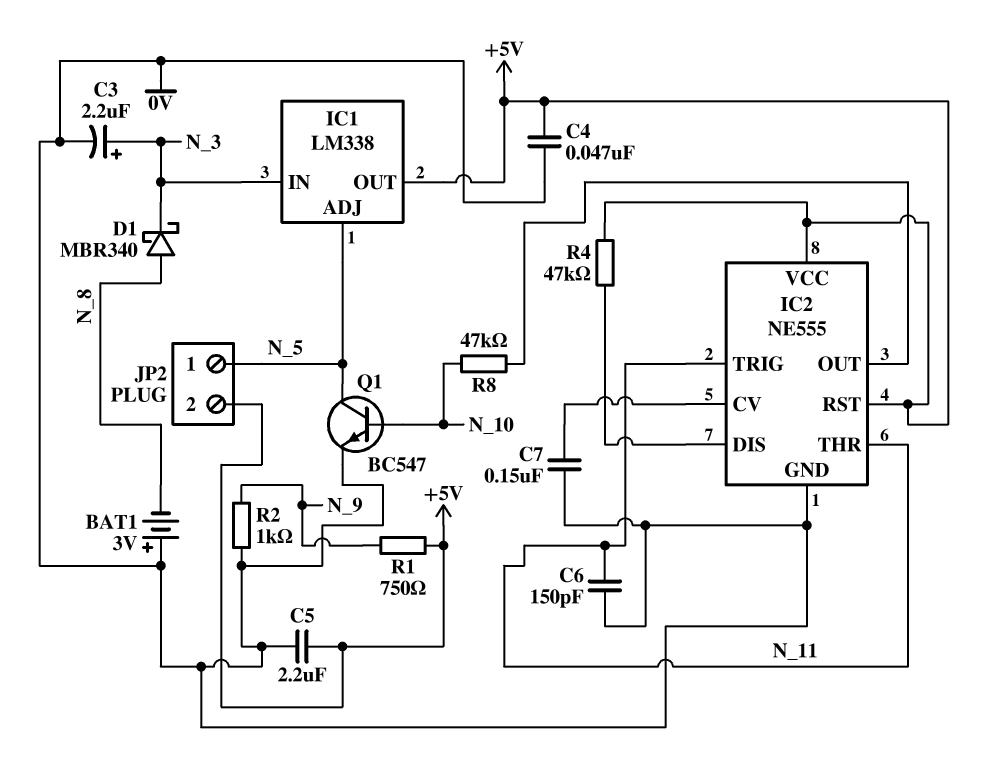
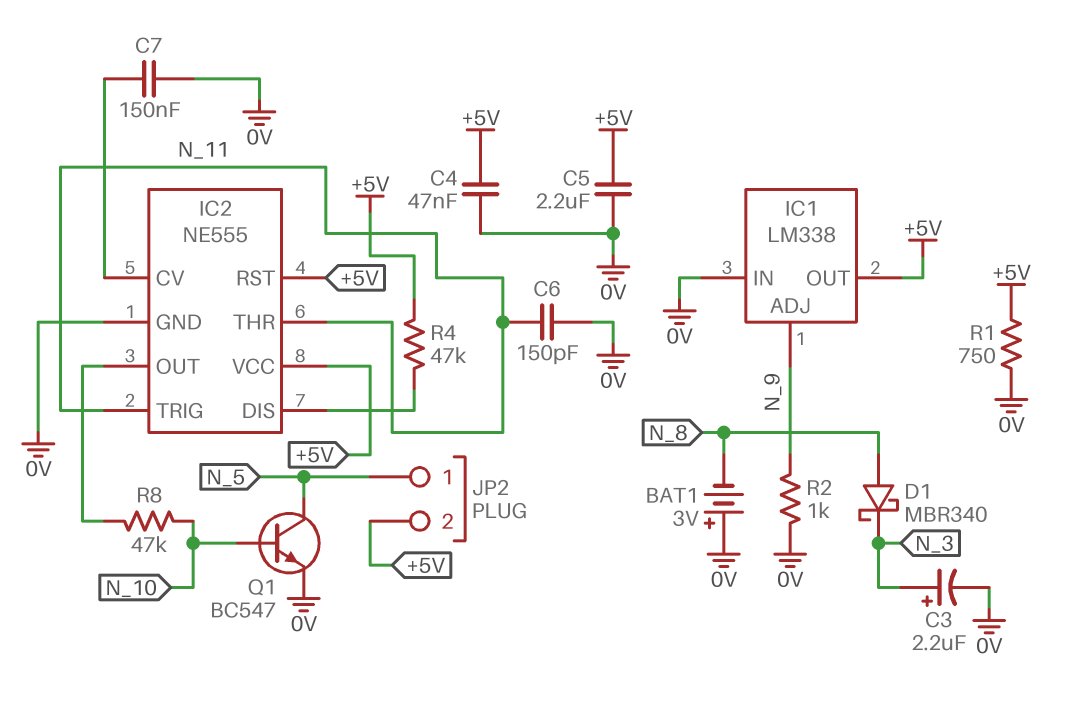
IC1 pin ADJ: N_5 -> N_9
IC1 pin IN: N_3 -> 0V
R1: 750 (+5V, N_9) -> 750 (+5V, 0V)

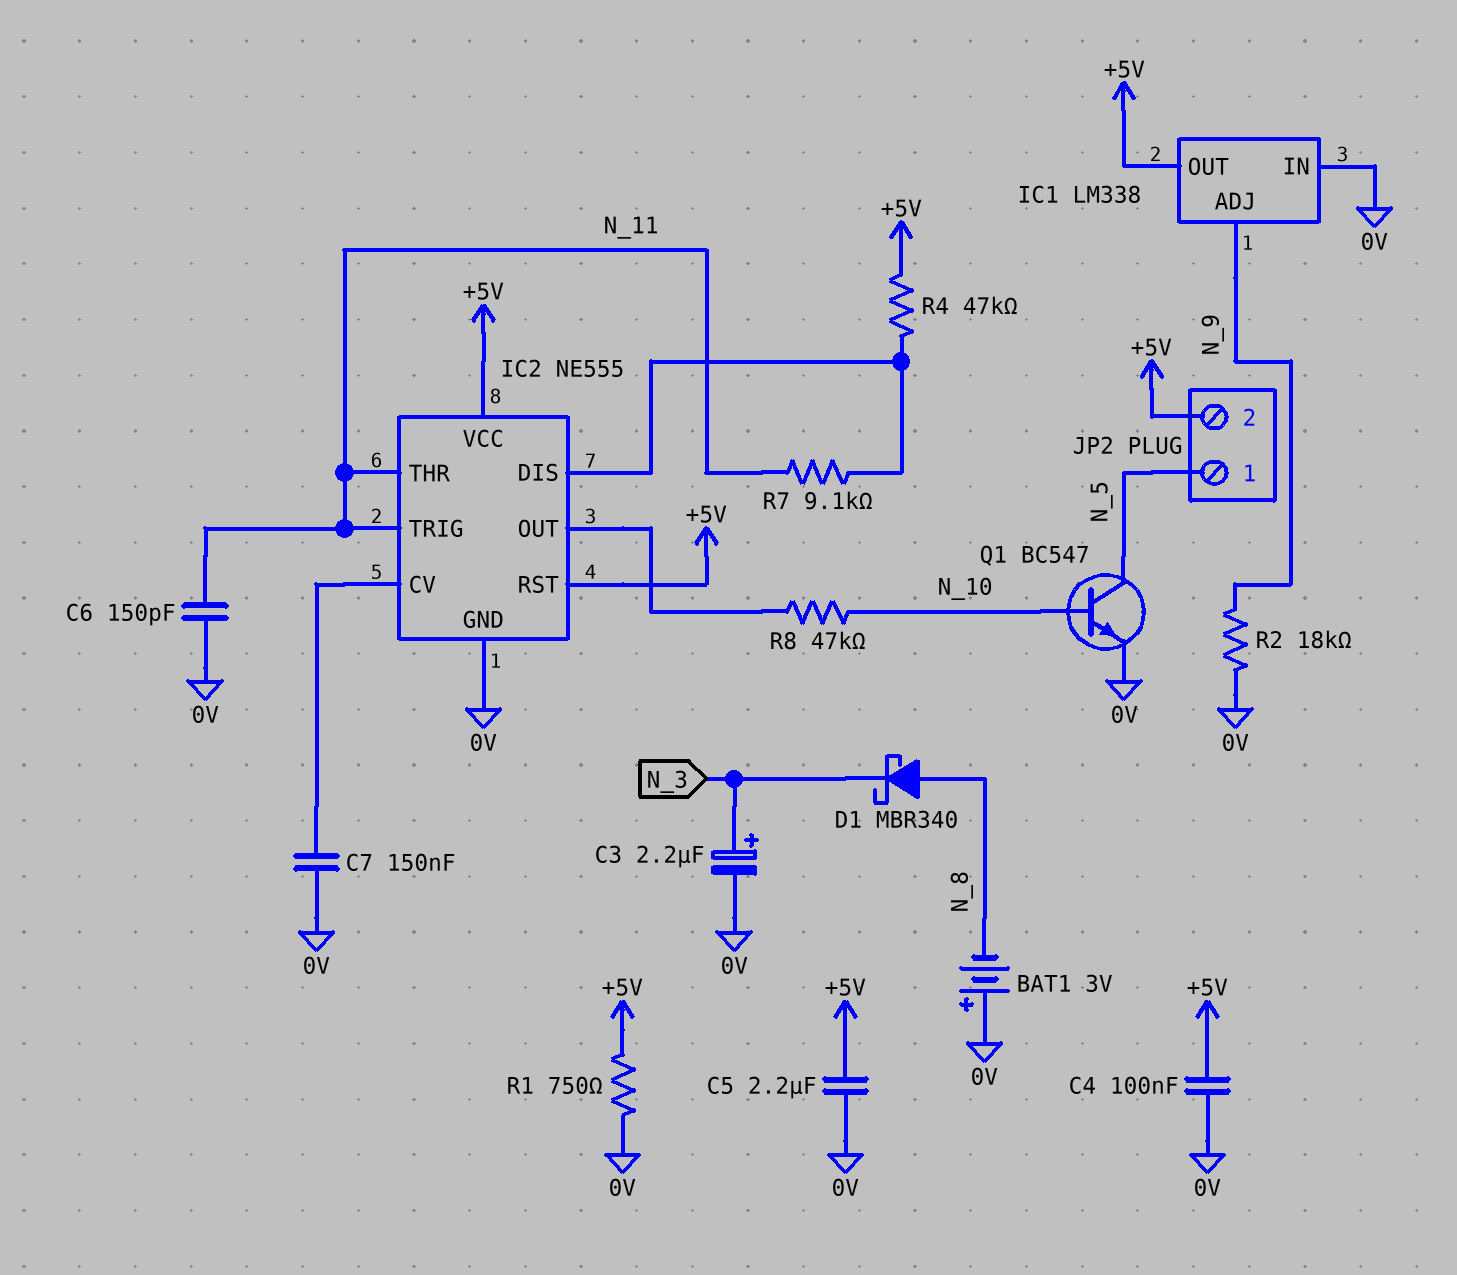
C4: 47nF (+5V, 0V) -> 100nF (+5V, 0V)
R2: 1k (0V, N_9) -> 18k (0V, N_9)
R7: none -> 9.1k (IC2/DIS, N_11)

